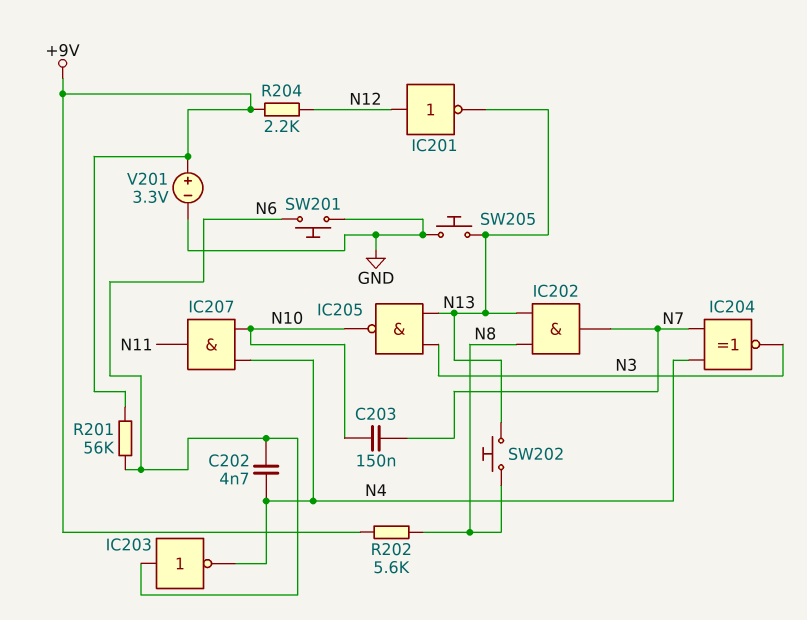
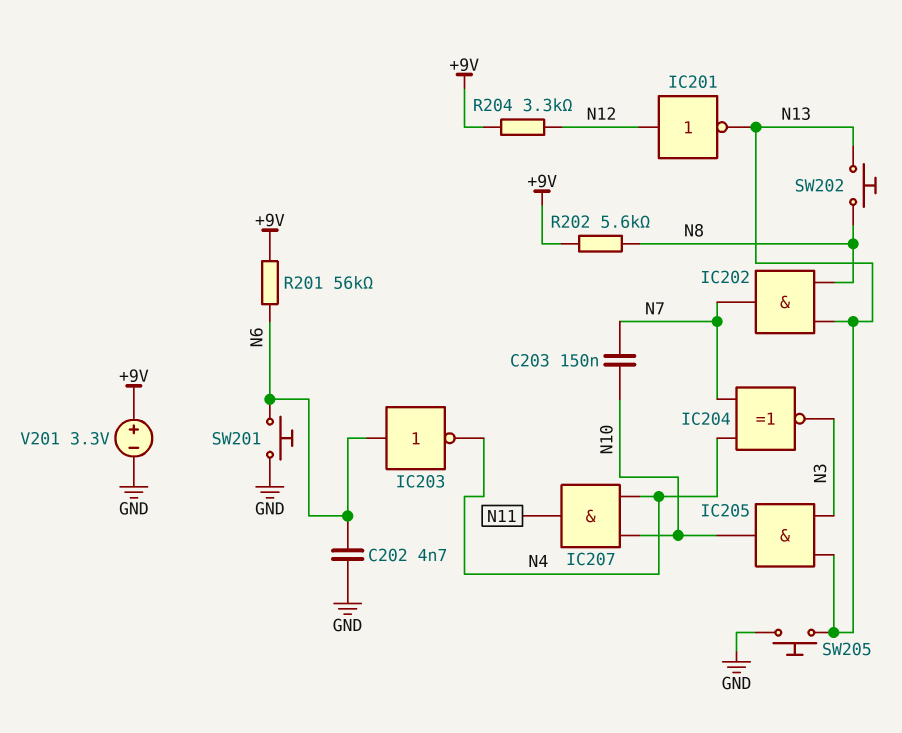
C202: 4.7nF (N4, N6) -> 4.7nF (GND, N6)
IC205: NAND (in N3, in N13, out N10) -> AND (in N3, in N13, out N10)
R204: 2.2k (+9V, N12) -> 3.3k (+9V, N12)

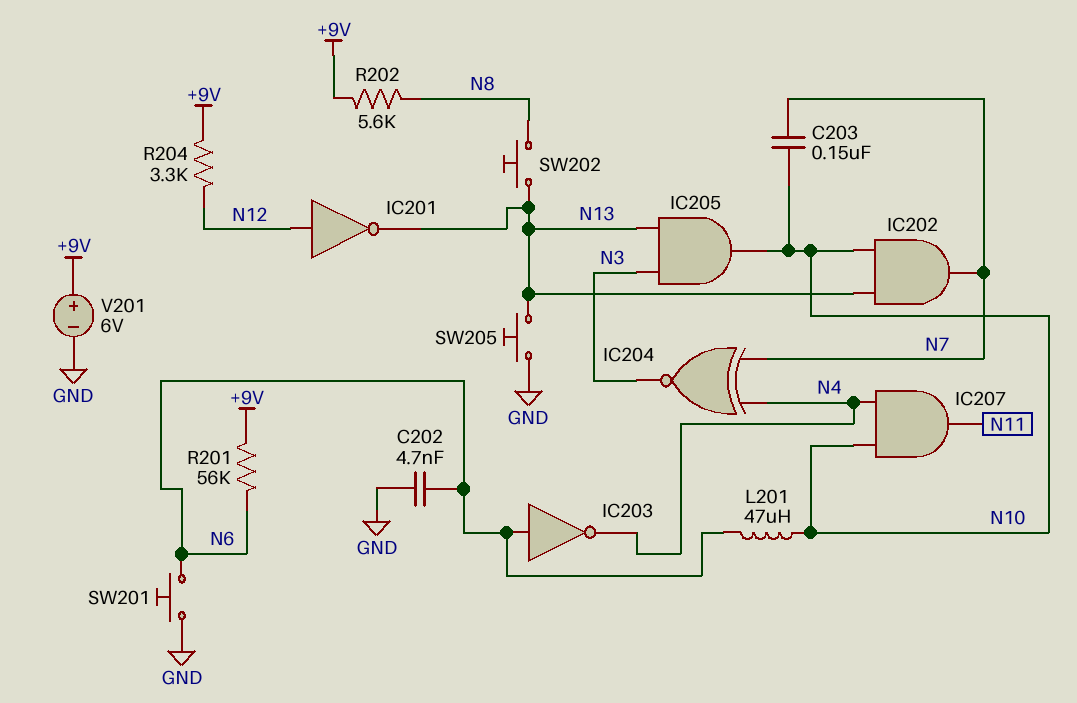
IC202: AND (in N8, in N13, out N7) -> AND (in N10, in N13, out N7)
L201: none -> 47uH (N6, N10)
V201: 3.3V (plus +9V, minus GND) -> 6V (plus +9V, minus GND)

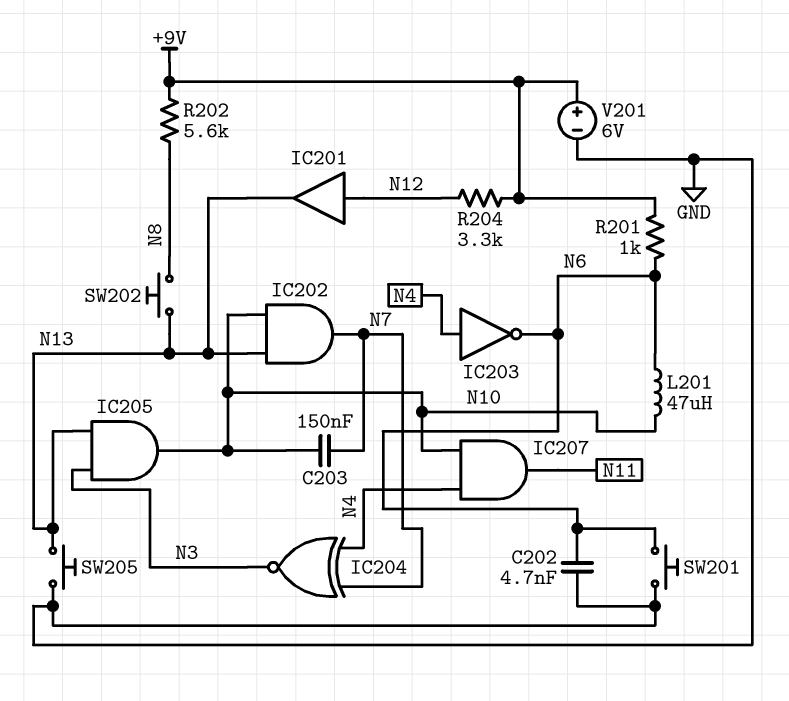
IC201: NOT (in N12, out N13) -> buffer (in N12, out N13)
IC203: NOT (in N6, out N4) -> NOT (in N4, out N6)
R201: 56k (+9V, N6) -> 1k (+9V, N6)

